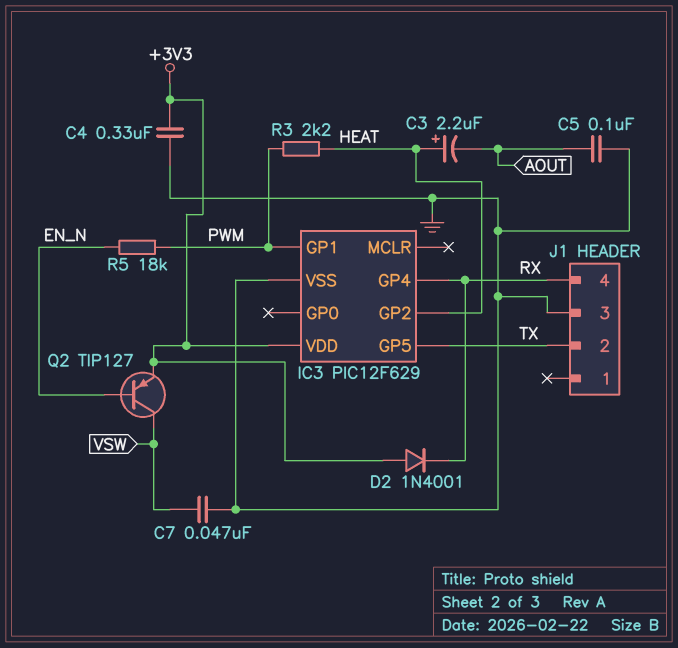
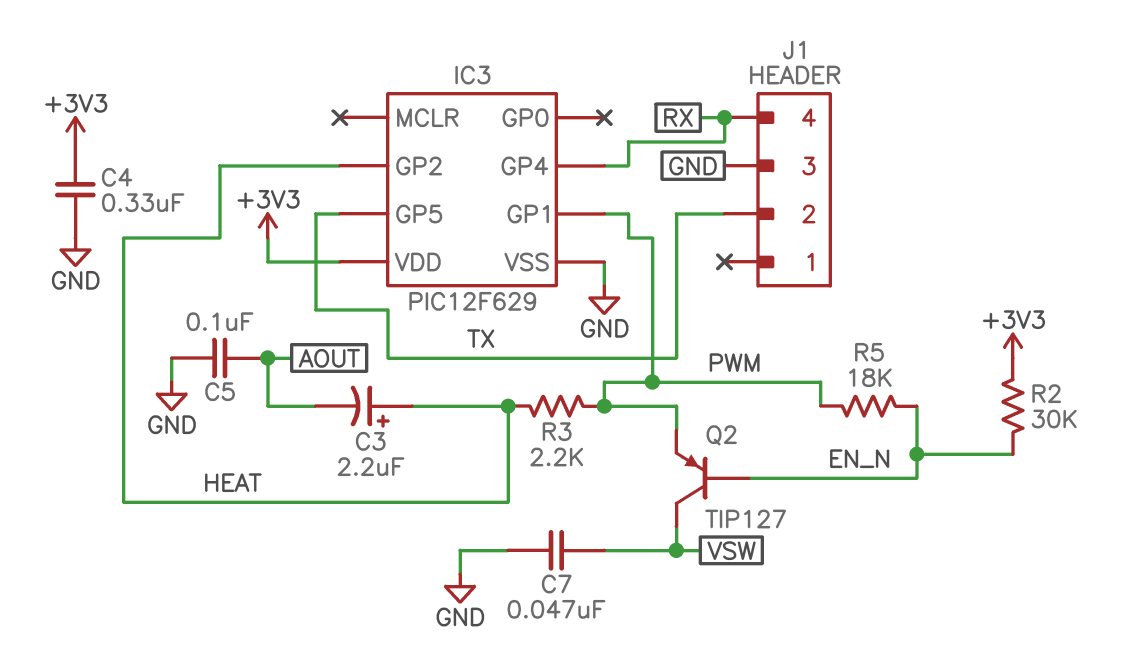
D2: diode 1N4001 (A +3V3, K RX) -> none
Q2: PNP TIP127 (B EN_N, C VSW, E +3V3) -> PNP TIP127 (B EN_N, C VSW, E PWM)
R2: none -> 30k (+3V3, EN_N)

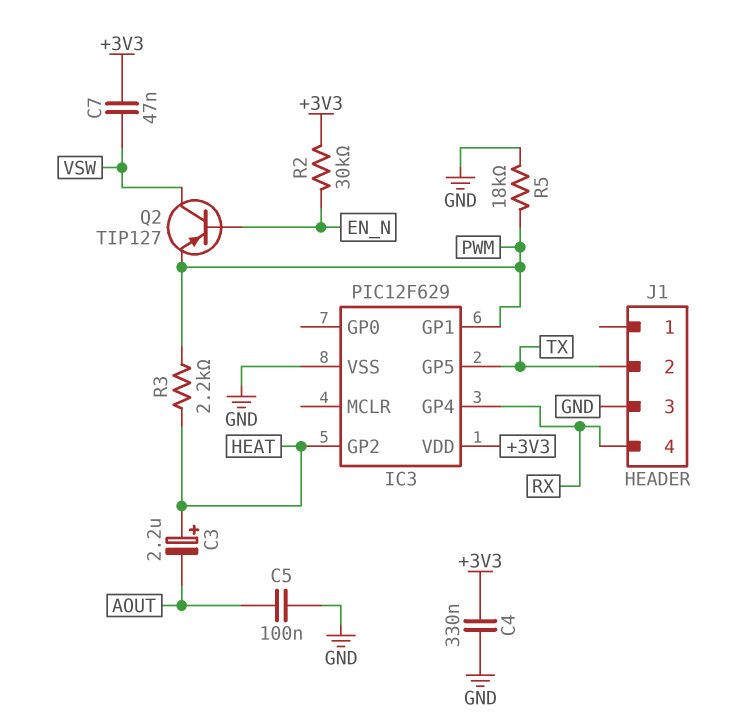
C7: 47nF (GND, VSW) -> 47nF (+3V3, VSW)
R5: 18k (EN_N, PWM) -> 18k (GND, PWM)

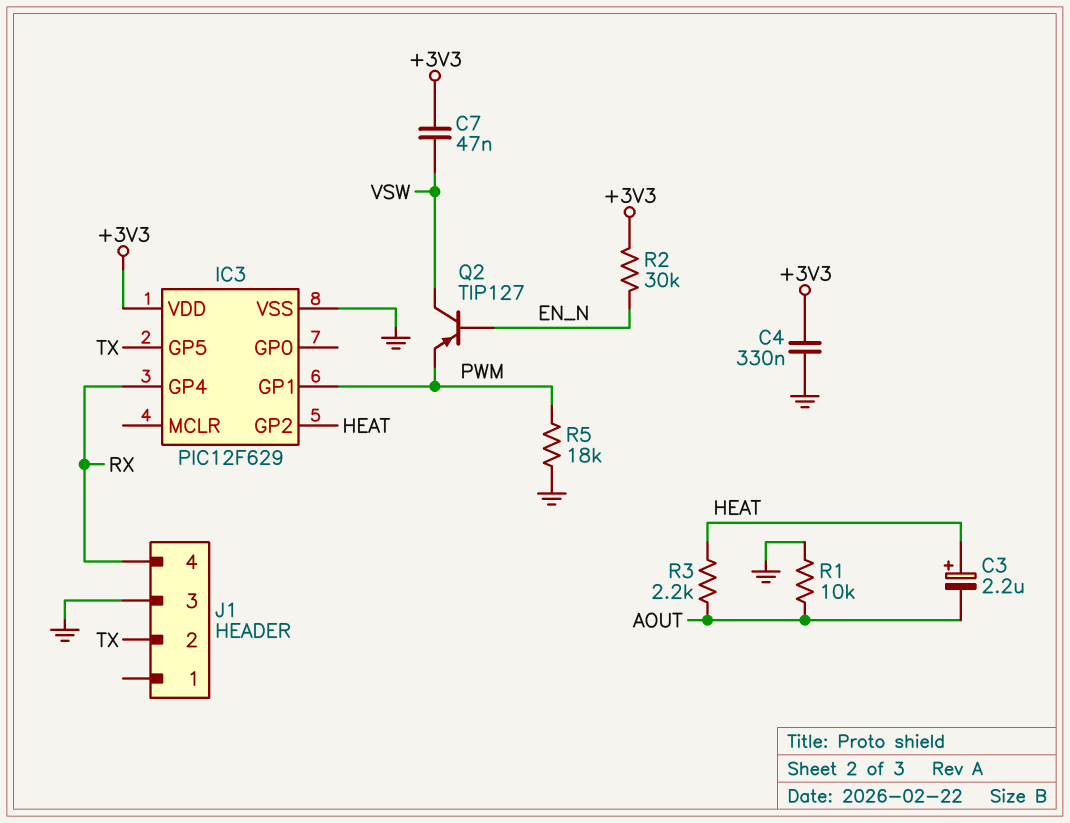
C5: 100nF (AOUT, GND) -> none
R1: none -> 10k (AOUT, GND)
R3: 2.2k (HEAT, PWM) -> 2.2k (AOUT, HEAT)

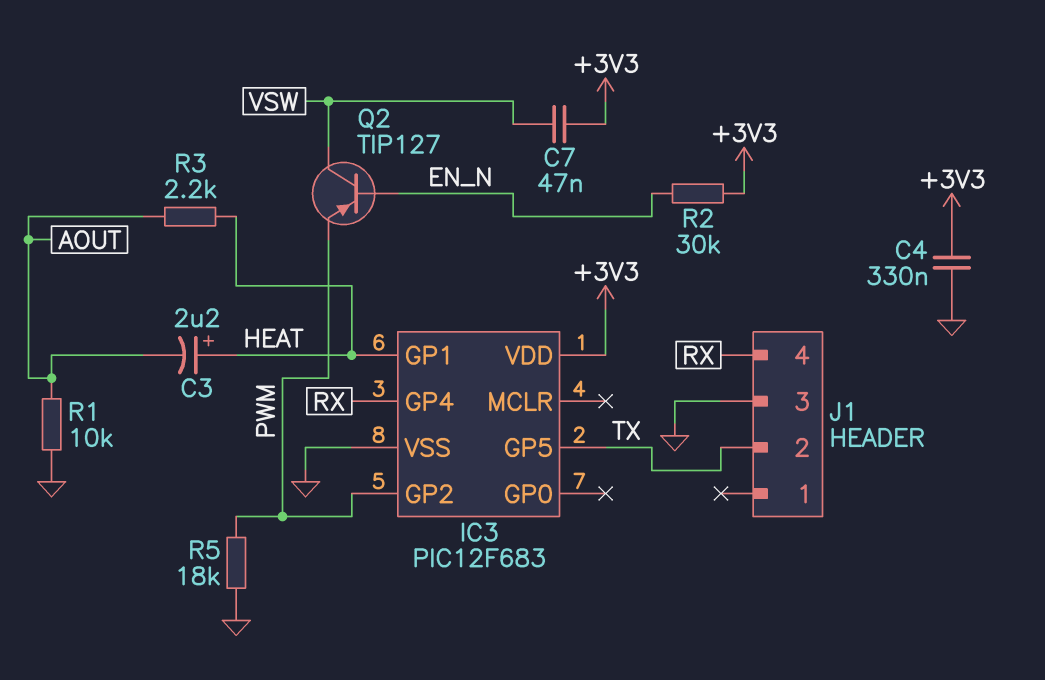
IC3: PIC12F629 -> PIC12F683
IC3 pin GP1: PWM -> HEAT
IC3 pin GP2: HEAT -> PWM

